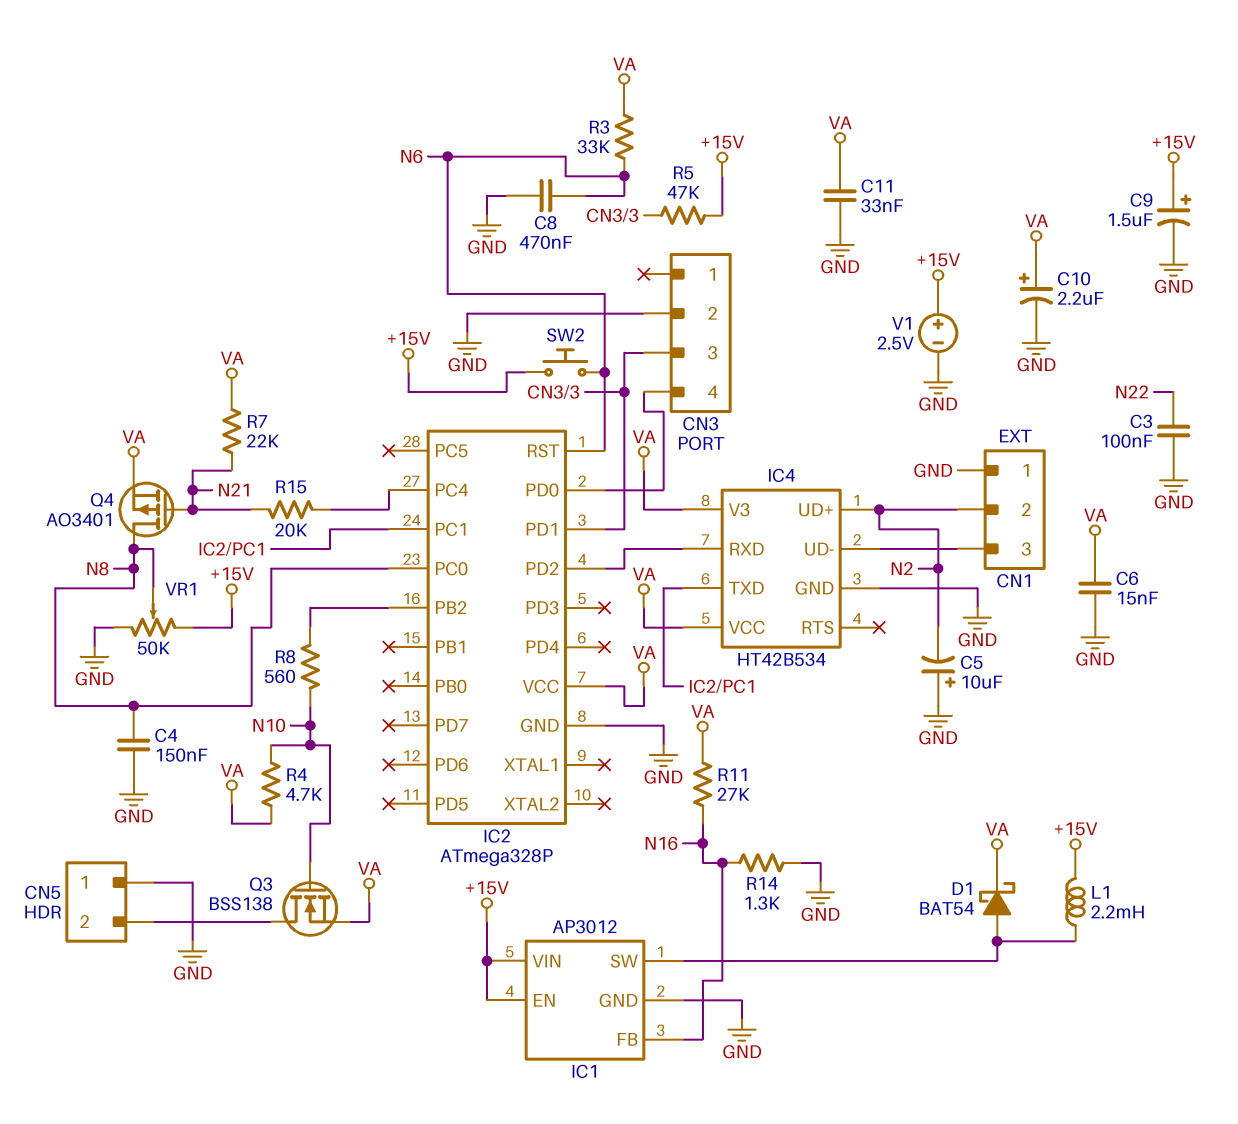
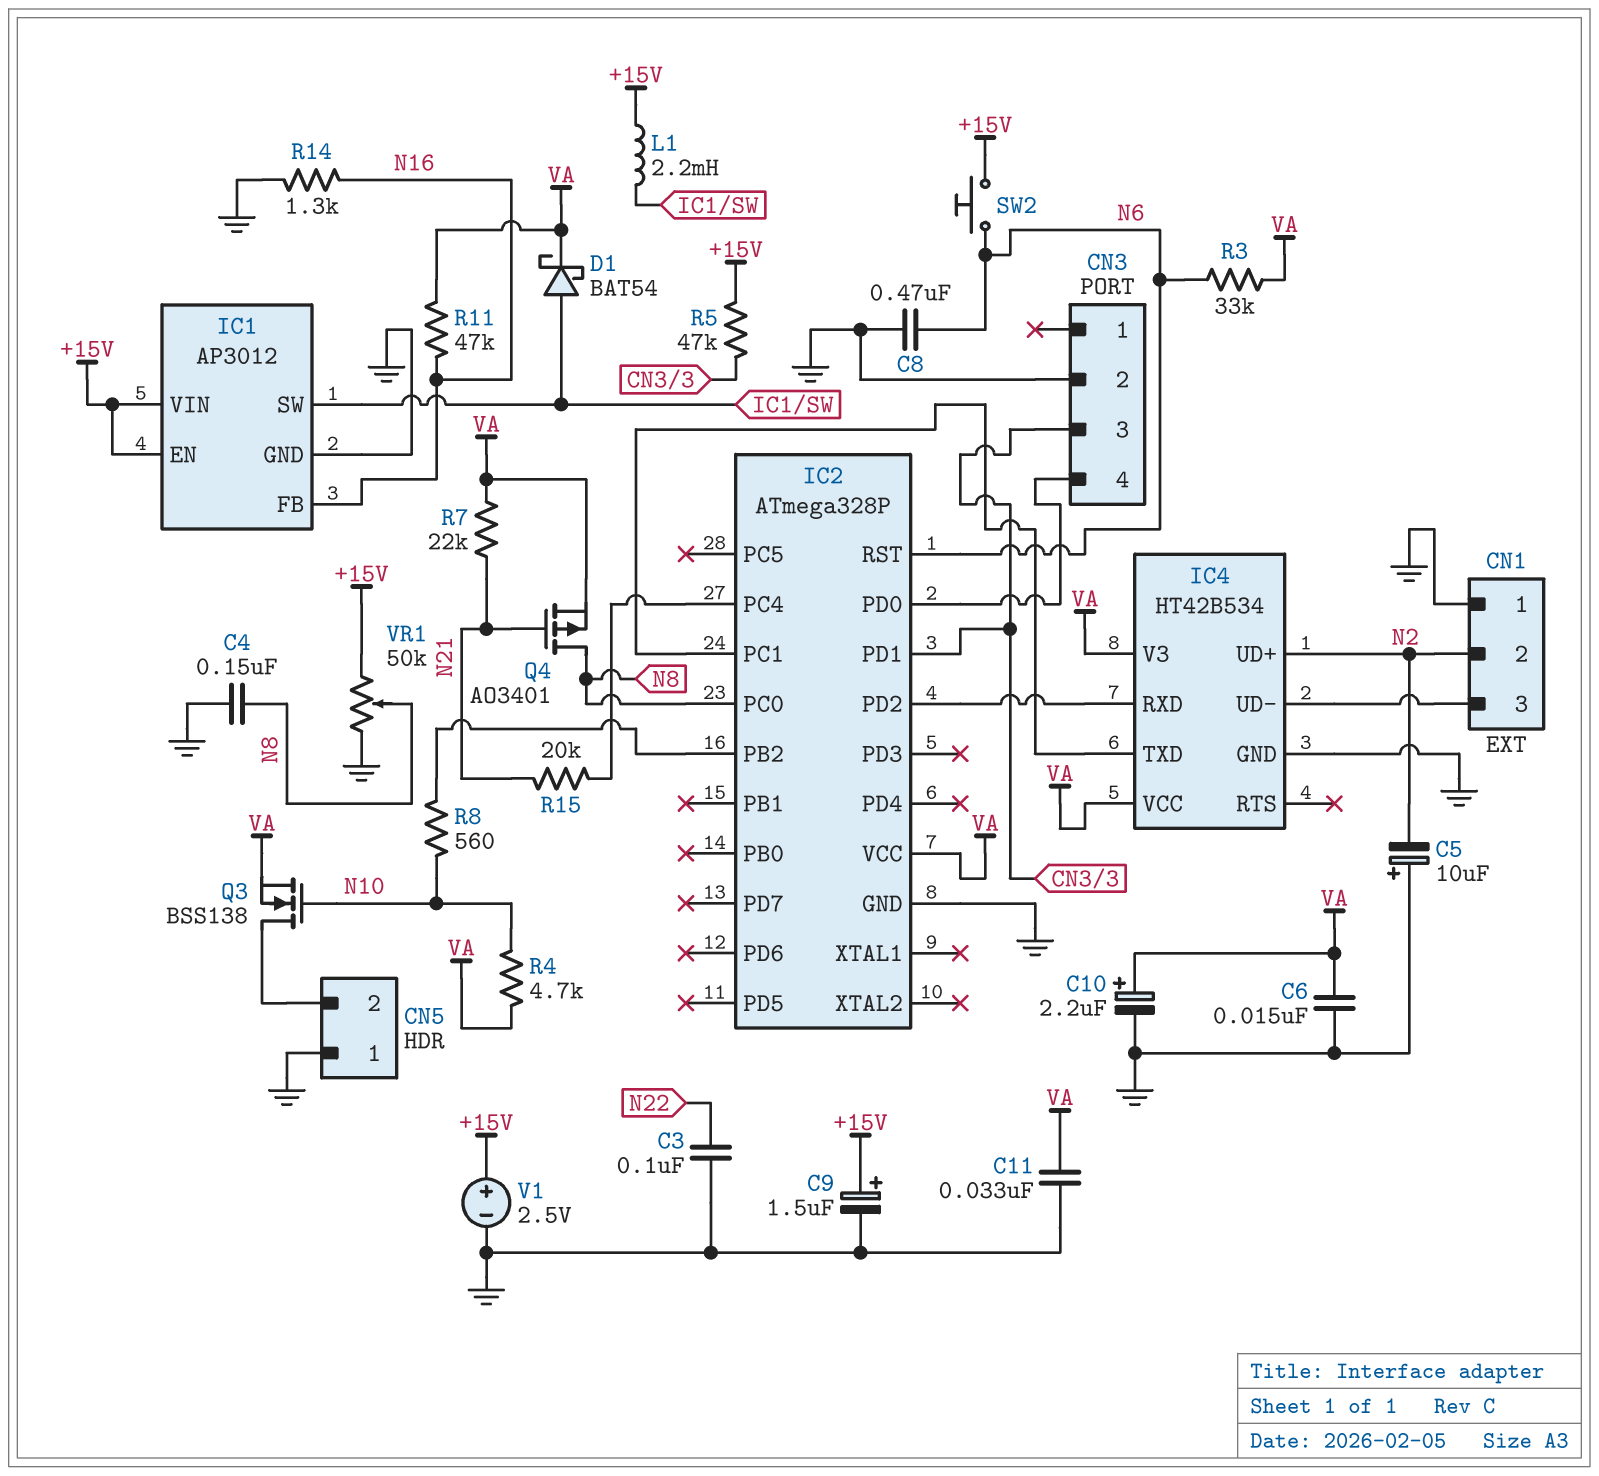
R11: 27k (N16, VA) -> 47k (N16, VA)

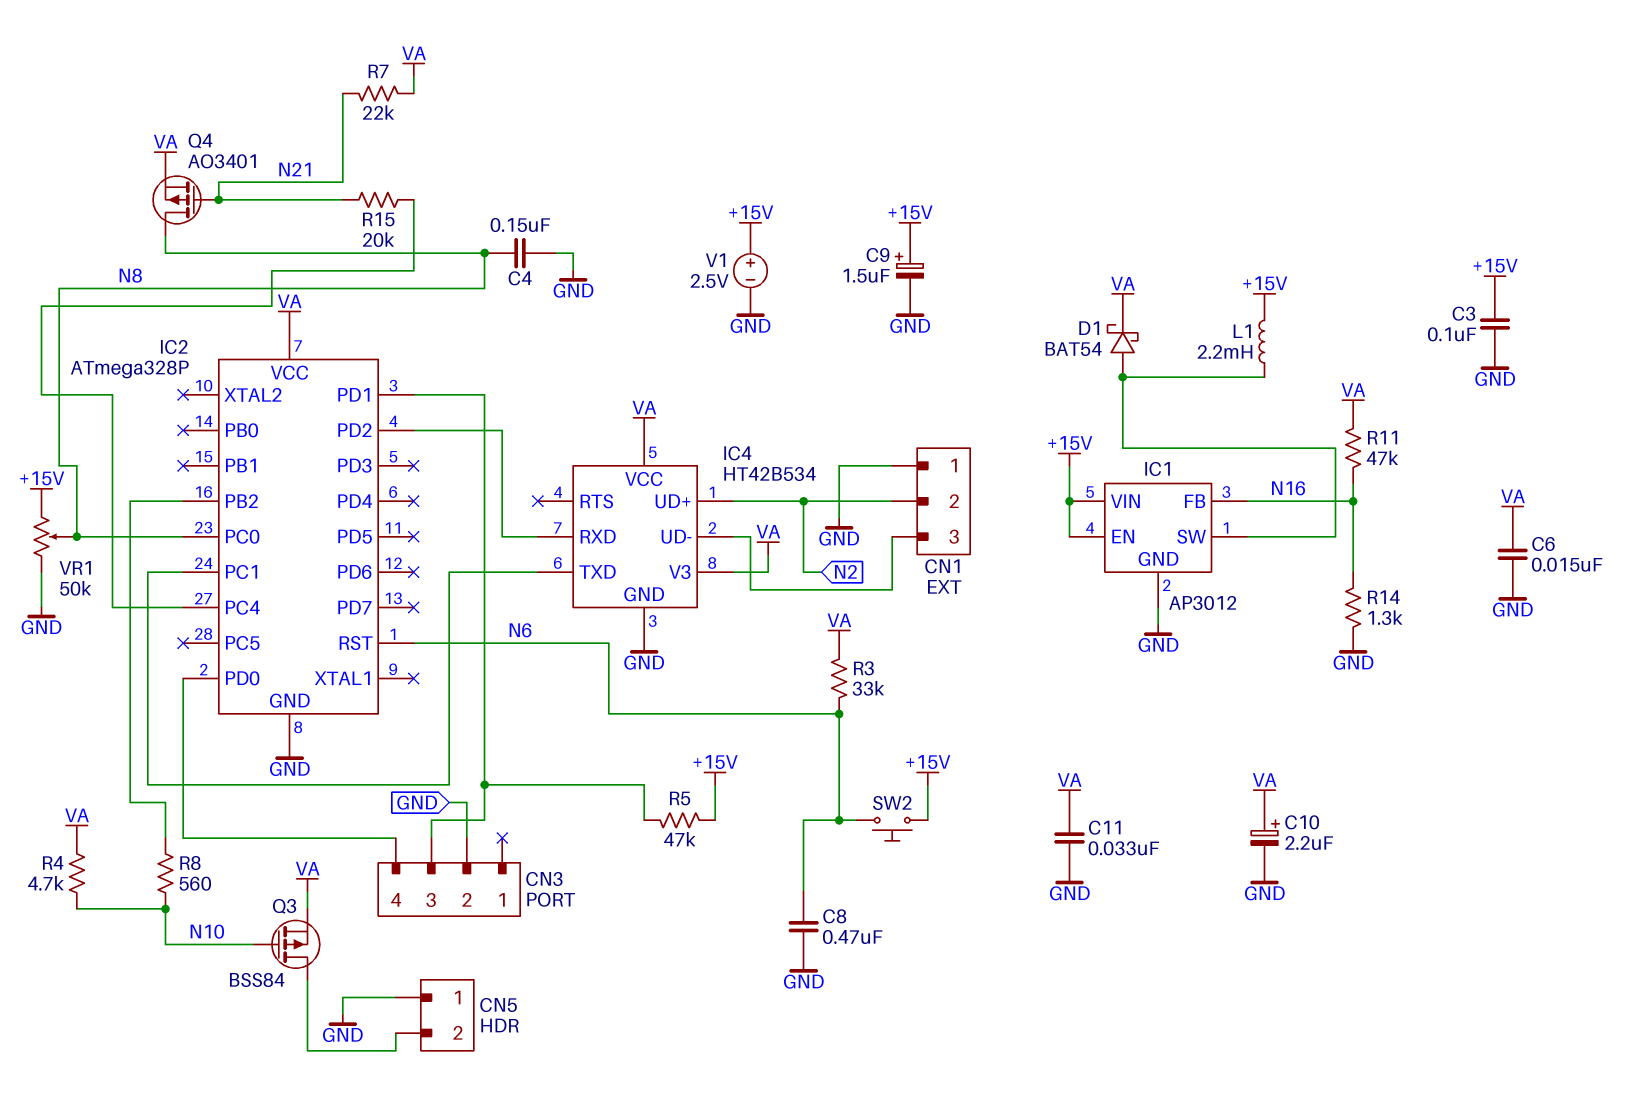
C3: 100nF (GND, N22) -> 100nF (+15V, GND)
C5: 10uF (plus GND, minus N2) -> none
Q3: NMOS BSS138 (G N10, D CN5/2, S VA) -> PMOS BSS84 (G N10, D CN5/2, S VA)

